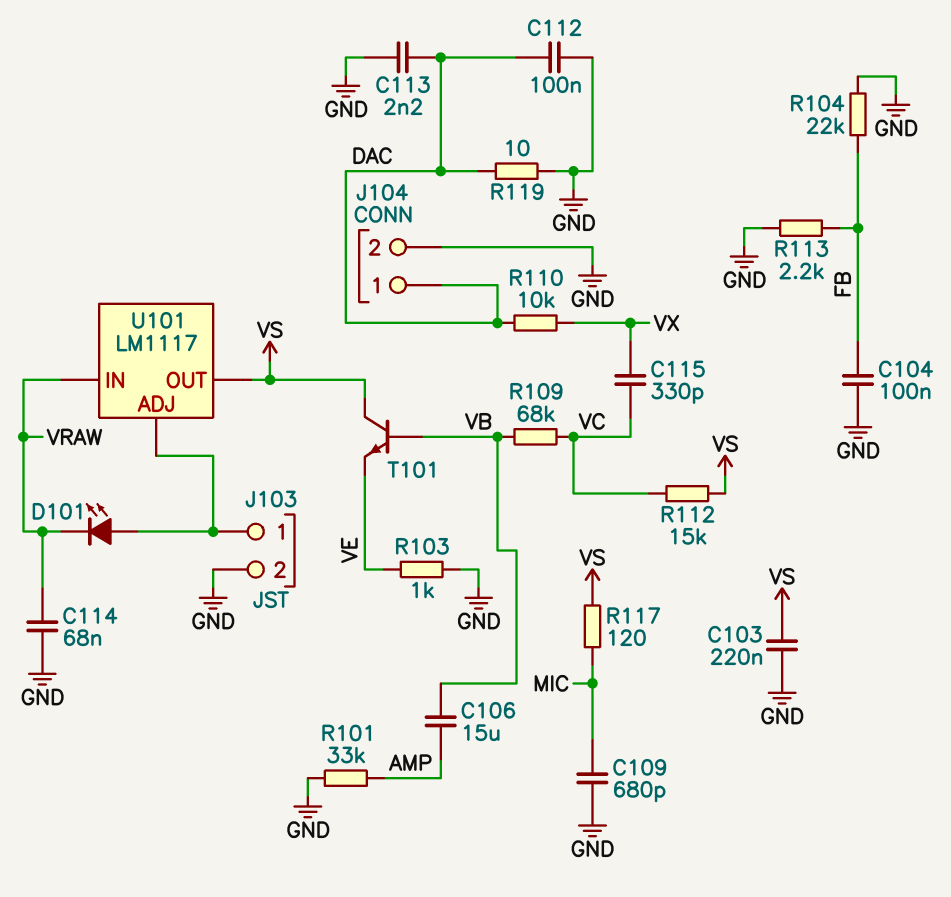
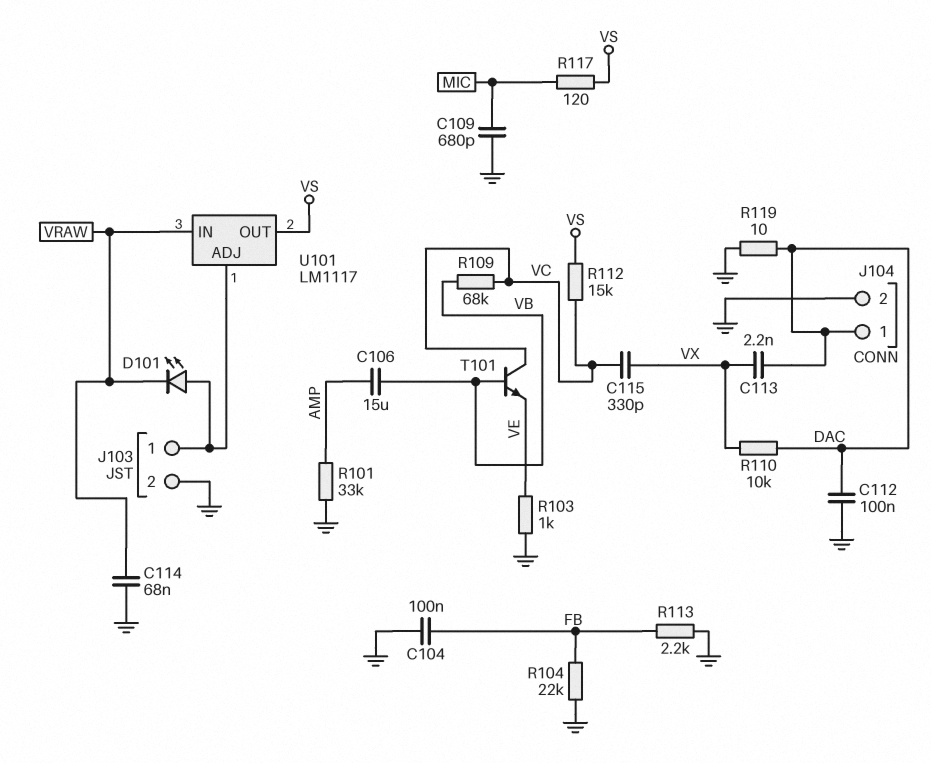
C103: 220nF (GND, VS) -> none
C113: 2.2nF (DAC, GND) -> 2.2nF (DAC, VX)
T101: NPN (B VB, C VS, E VE) -> NPN (B VB, C VC, E VE)

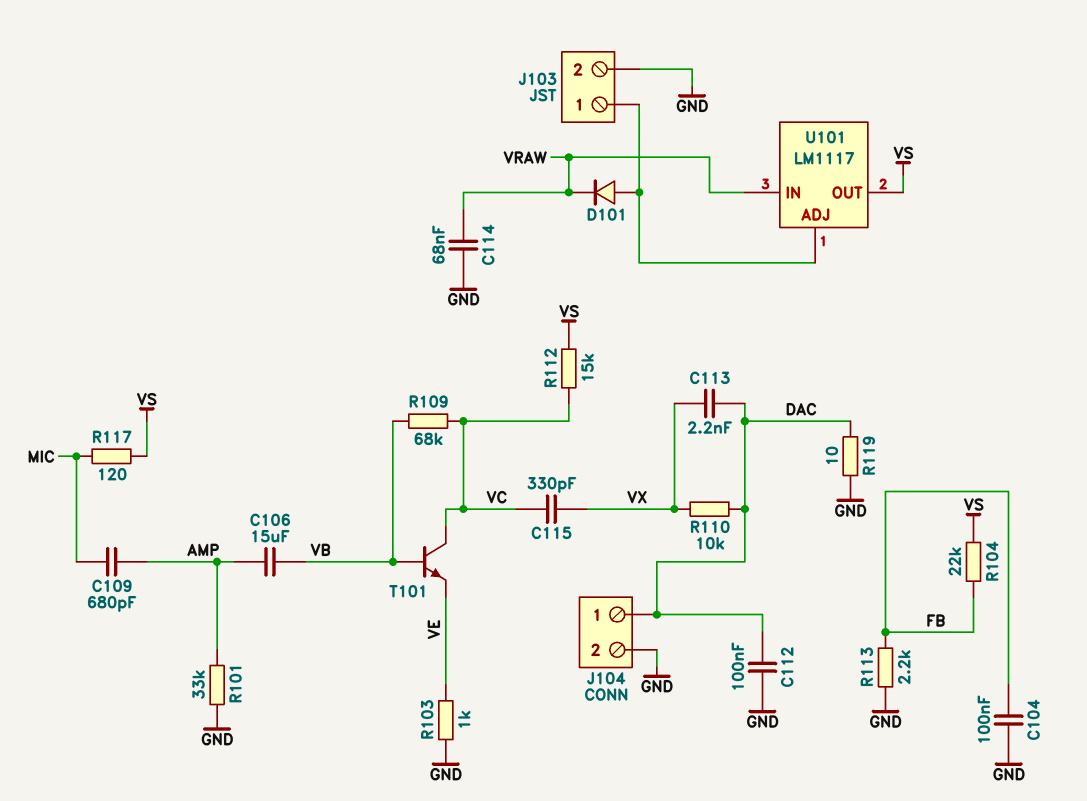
C109: 680pF (GND, MIC) -> 680pF (AMP, MIC)
D101: LED (A J103/1, K VRAW) -> diode (A J103/1, K VRAW)
R104: 22k (FB, GND) -> 22k (FB, VS)

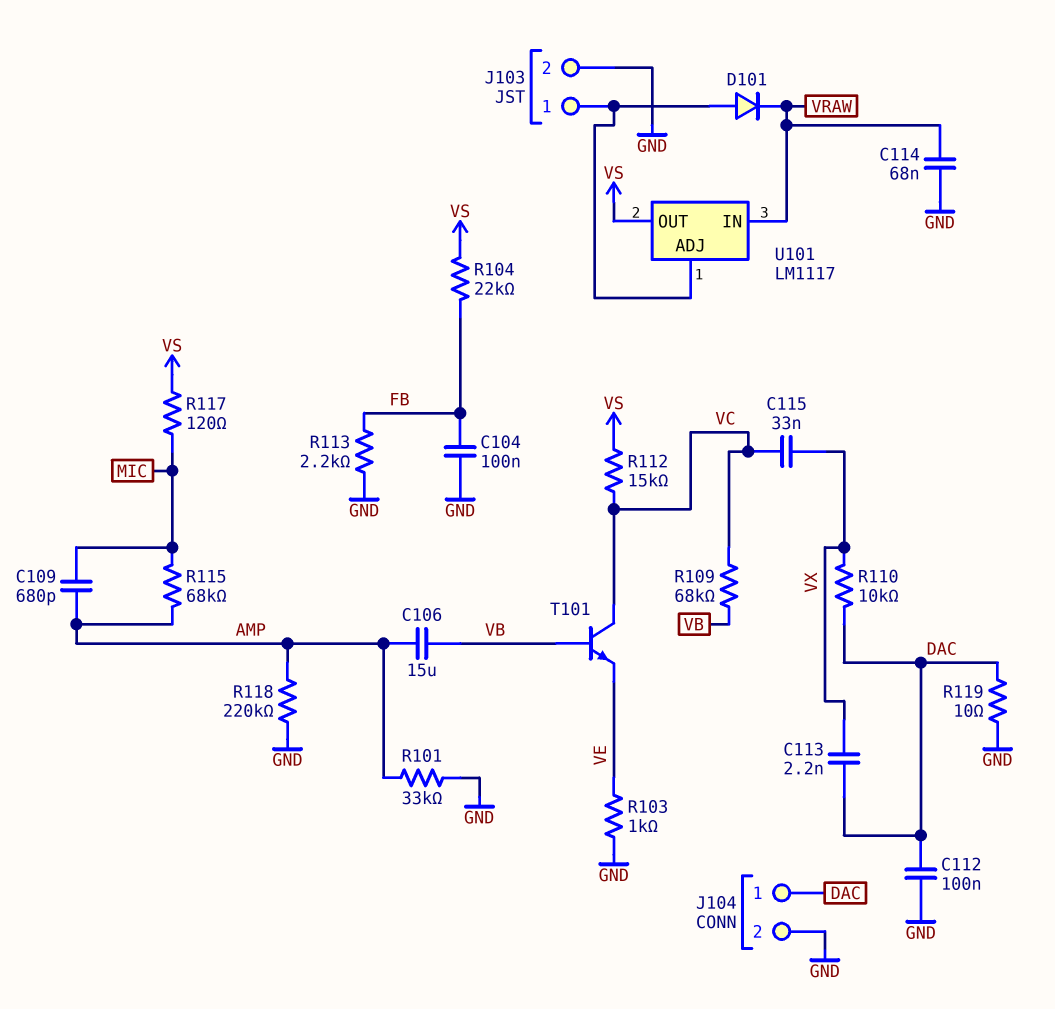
C115: 330pF (VC, VX) -> 33nF (VC, VX)
R115: none -> 68k (AMP, MIC)
R118: none -> 220k (AMP, GND)

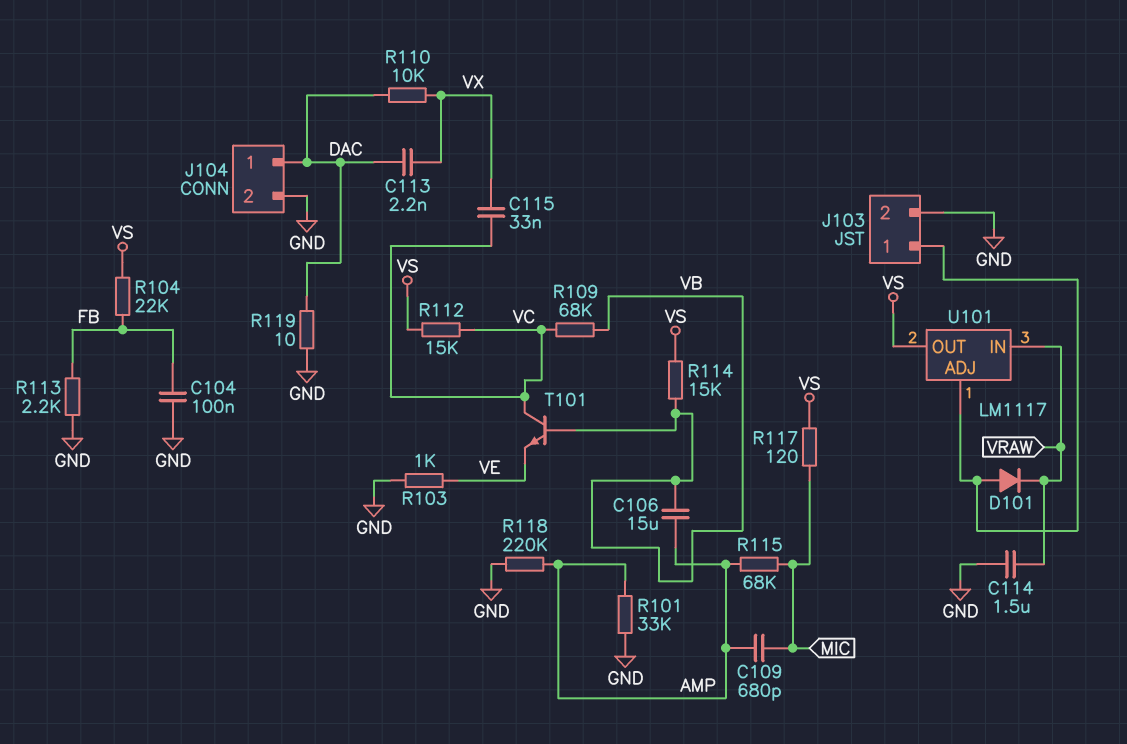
C112: 100nF (DAC, GND) -> none
C114: 68nF (GND, VRAW) -> 1.5uF (GND, VRAW)
R114: none -> 15k (VB, VS)

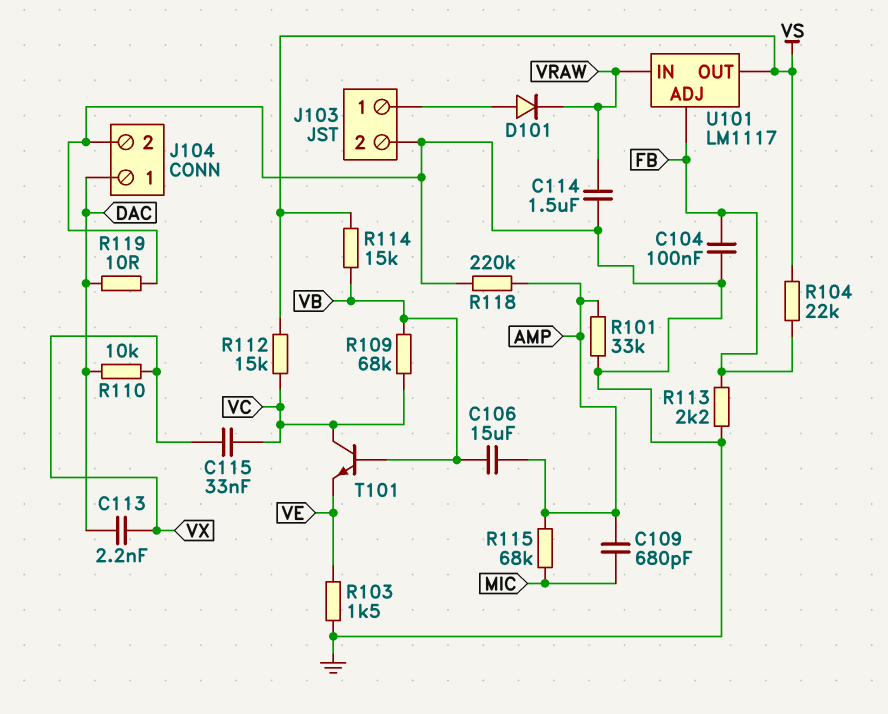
R103: 1k (GND, VE) -> 1.5k (GND, VE)
R117: 120 (MIC, VS) -> none
U101 pin ADJ: J103/1 -> FB

